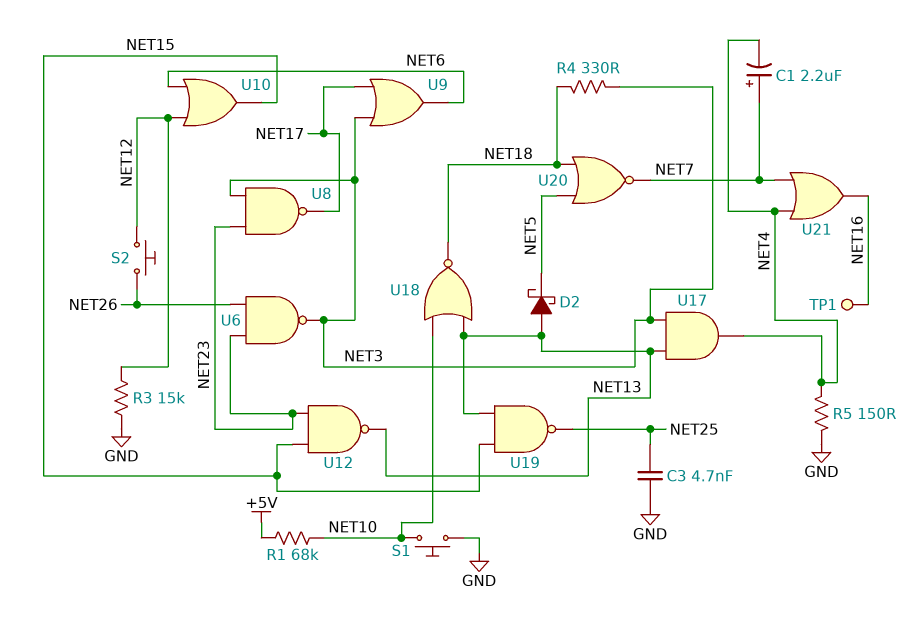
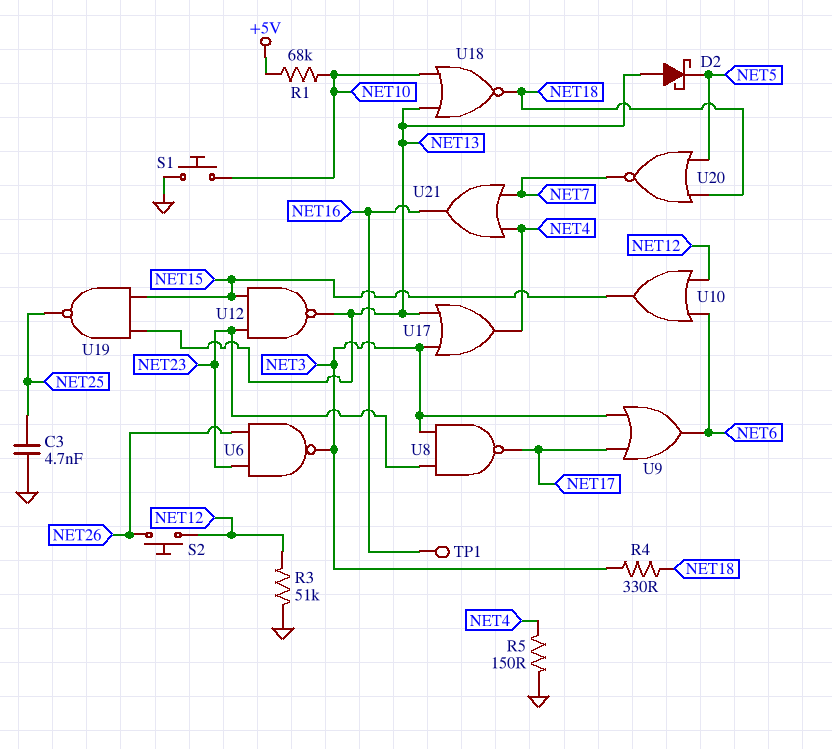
C1: 2.2uF (plus NET7, minus NET4) -> none
R3: 15k (GND, NET12) -> 51k (GND, NET12)
U17: AND (in NET3, in NET13, out NET4) -> OR (in NET3, in NET13, out NET4)

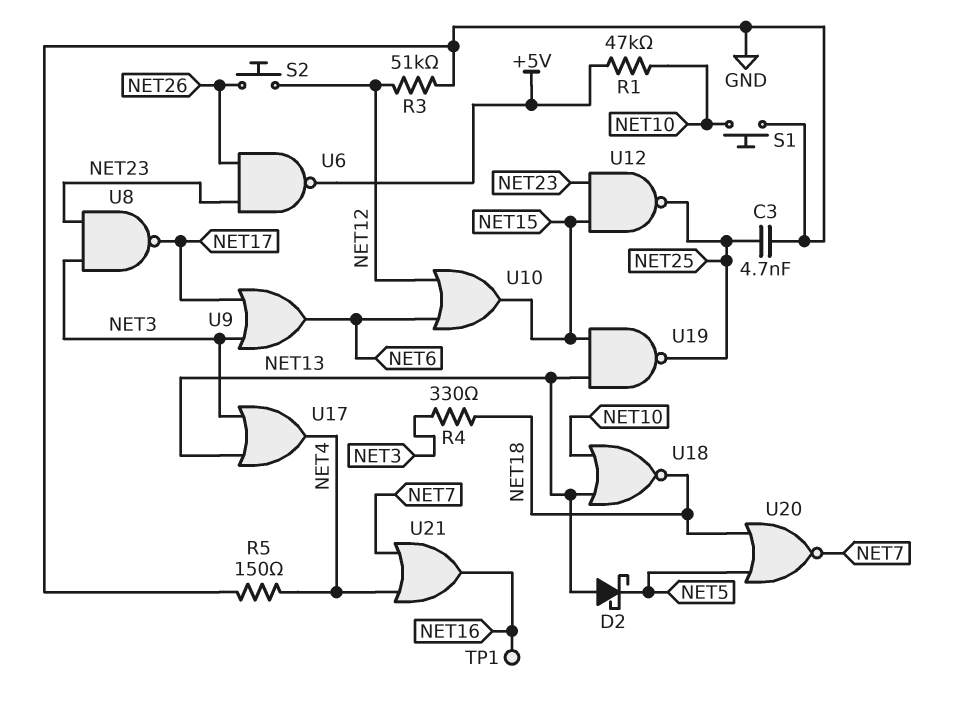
R1: 68k (+5V, NET10) -> 47k (+5V, NET10)
U6: NAND (in NET23, in NET26, out NET3) -> NAND (in NET23, in NET26, out +5V)
U12: NAND (in NET15, in NET23, out NET13) -> NAND (in NET15, in NET23, out NET25)

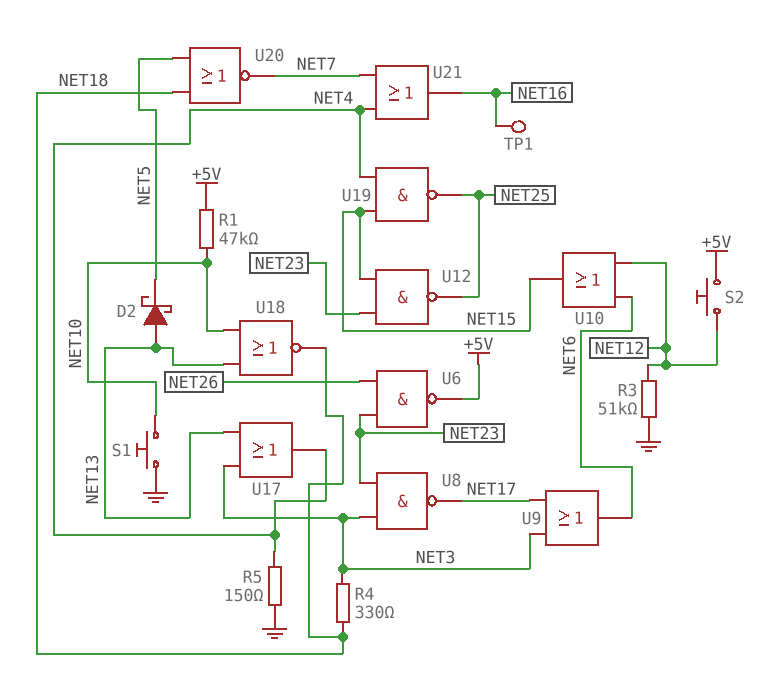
C3: 4.7nF (GND, NET25) -> none
S2: button (NET12, NET26) -> button (+5V, NET12)
U19: NAND (in NET13, in NET15, out NET25) -> NAND (in NET4, in NET15, out NET25)

